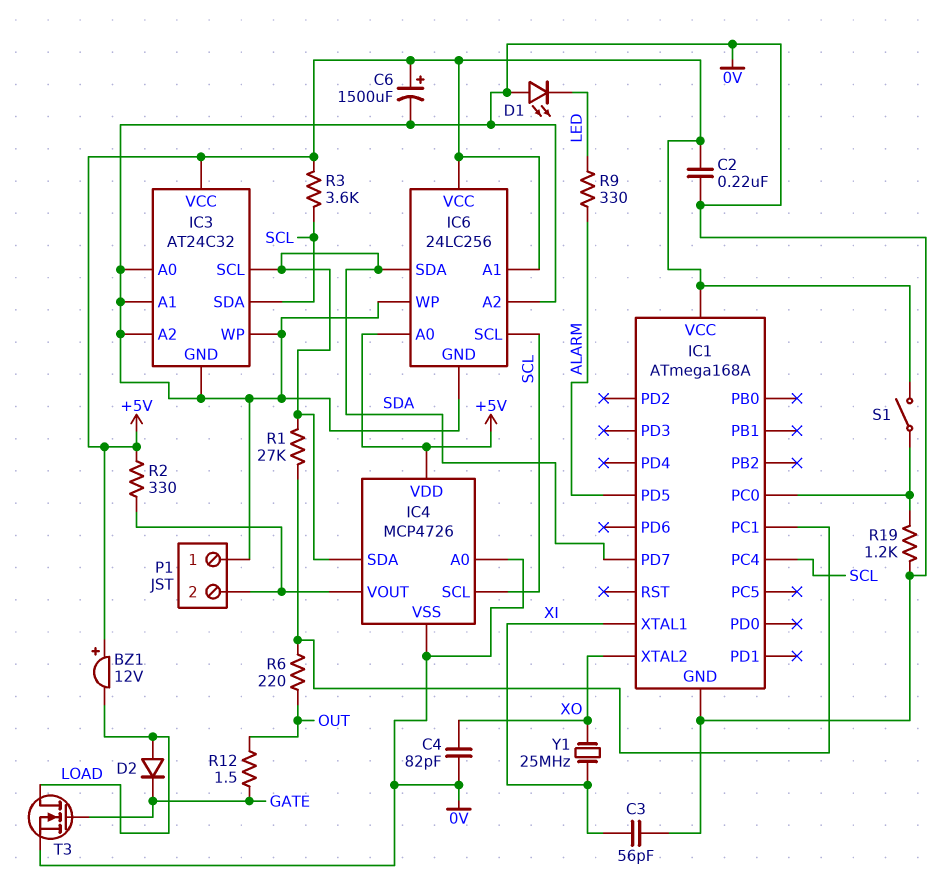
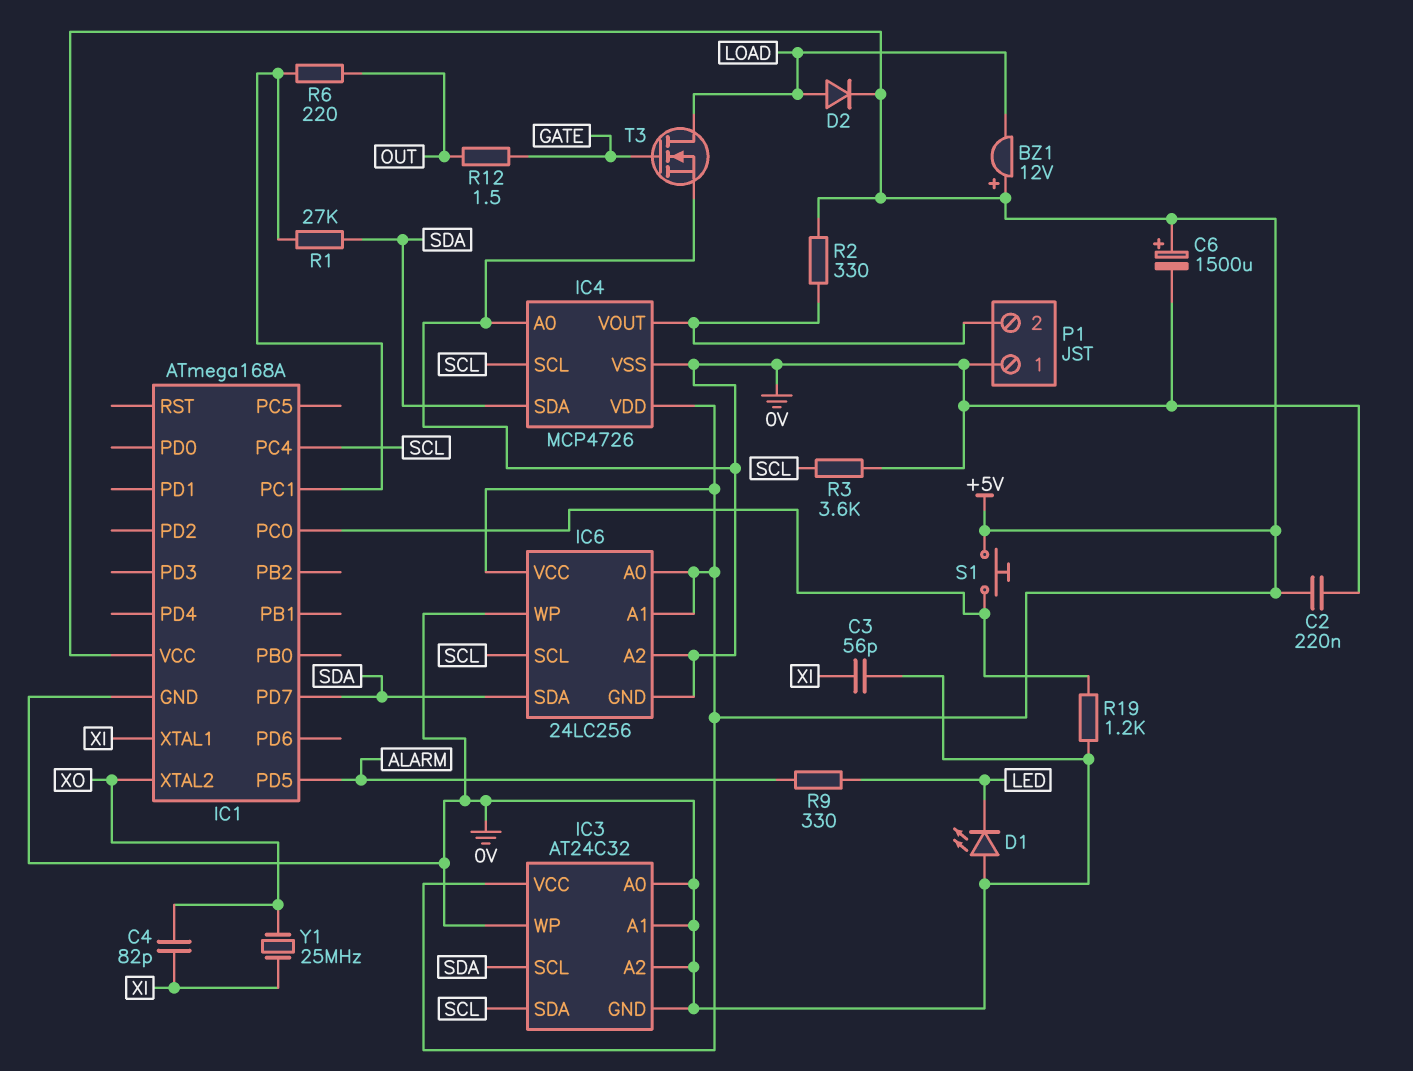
C4: 82pF (0V, XO) -> 82pF (XI, XO)
D2: diode (A LOAD, K GATE) -> diode (A LOAD, K +5V)
R3: 3.6k (+5V, SCL) -> 3.6k (0V, SCL)
S1: switch (+5V, IC1/PC0) -> button (+5V, IC1/PC0)

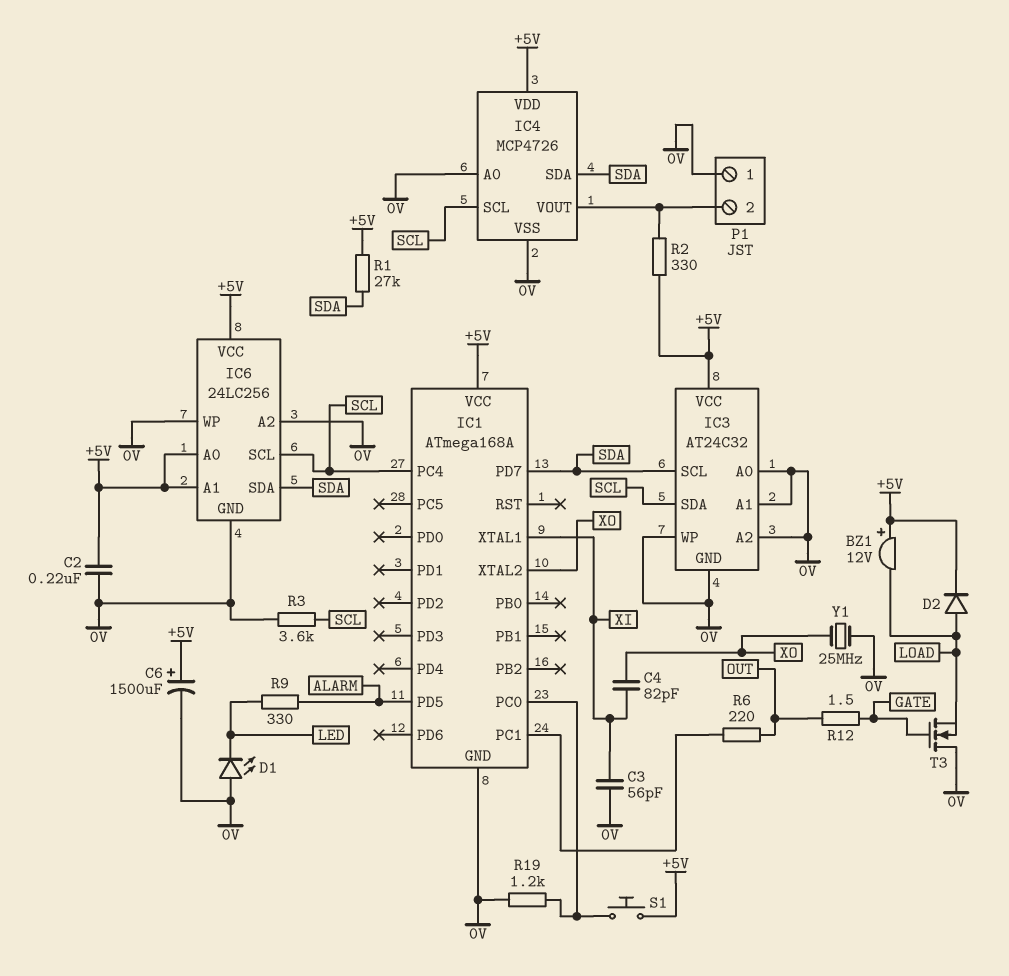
R1: 27k (IC1/PC1, SDA) -> 27k (+5V, SDA)
T3: NMOS (G GATE, D LOAD, S 0V) -> NMOS (G GATE, D 0V, S LOAD)
Y1: 25MHz (XI, XO) -> 25MHz (0V, XO)

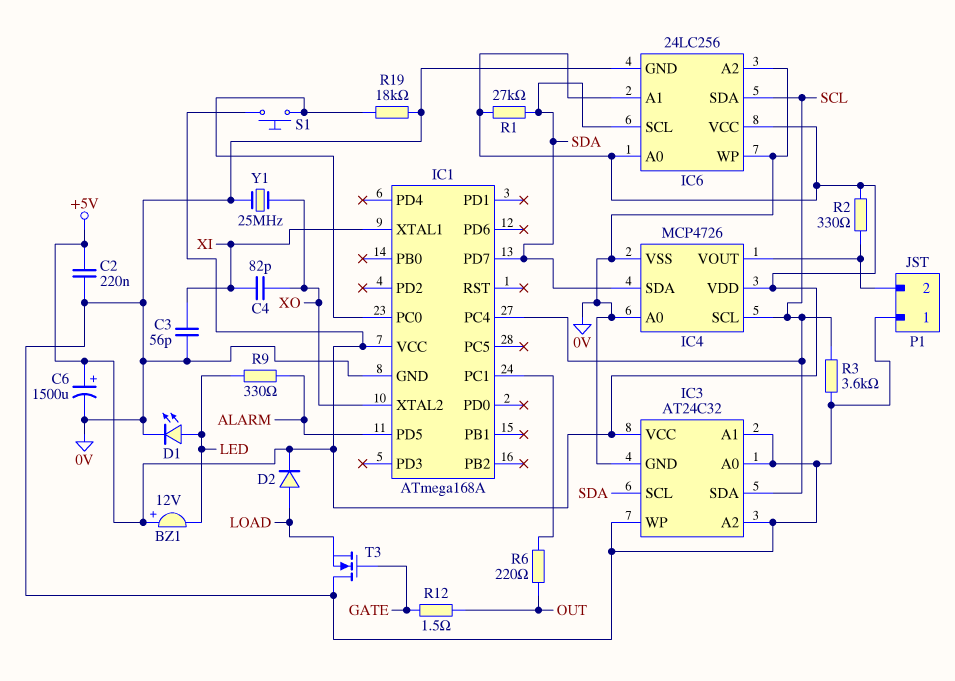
BZ1: buzzer 12V (plus +5V, minus LOAD) -> buzzer 12V (plus +5V, minus LED)
D1: LED (A 0V, K LED) -> LED (A LED, K 0V)
IC6 pin SCL: SCL -> SDA
IC6 pin SDA: SDA -> SCL
R19: 1.2k (0V, IC1/PC0) -> 18k (0V, IC1/PC0)

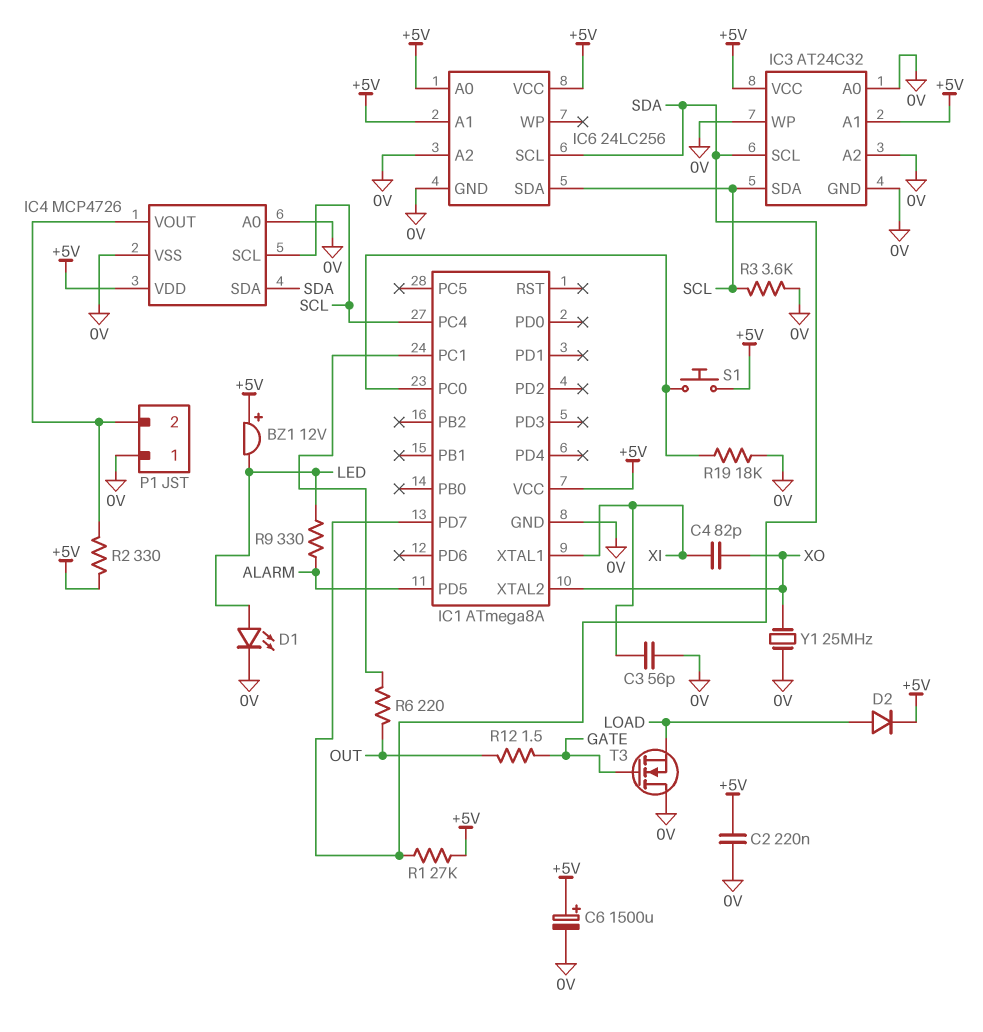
IC1: ATmega168A -> ATmega8A
IC3 pin A1: 0V -> +5V
IC6 pin WP: 0V -> none

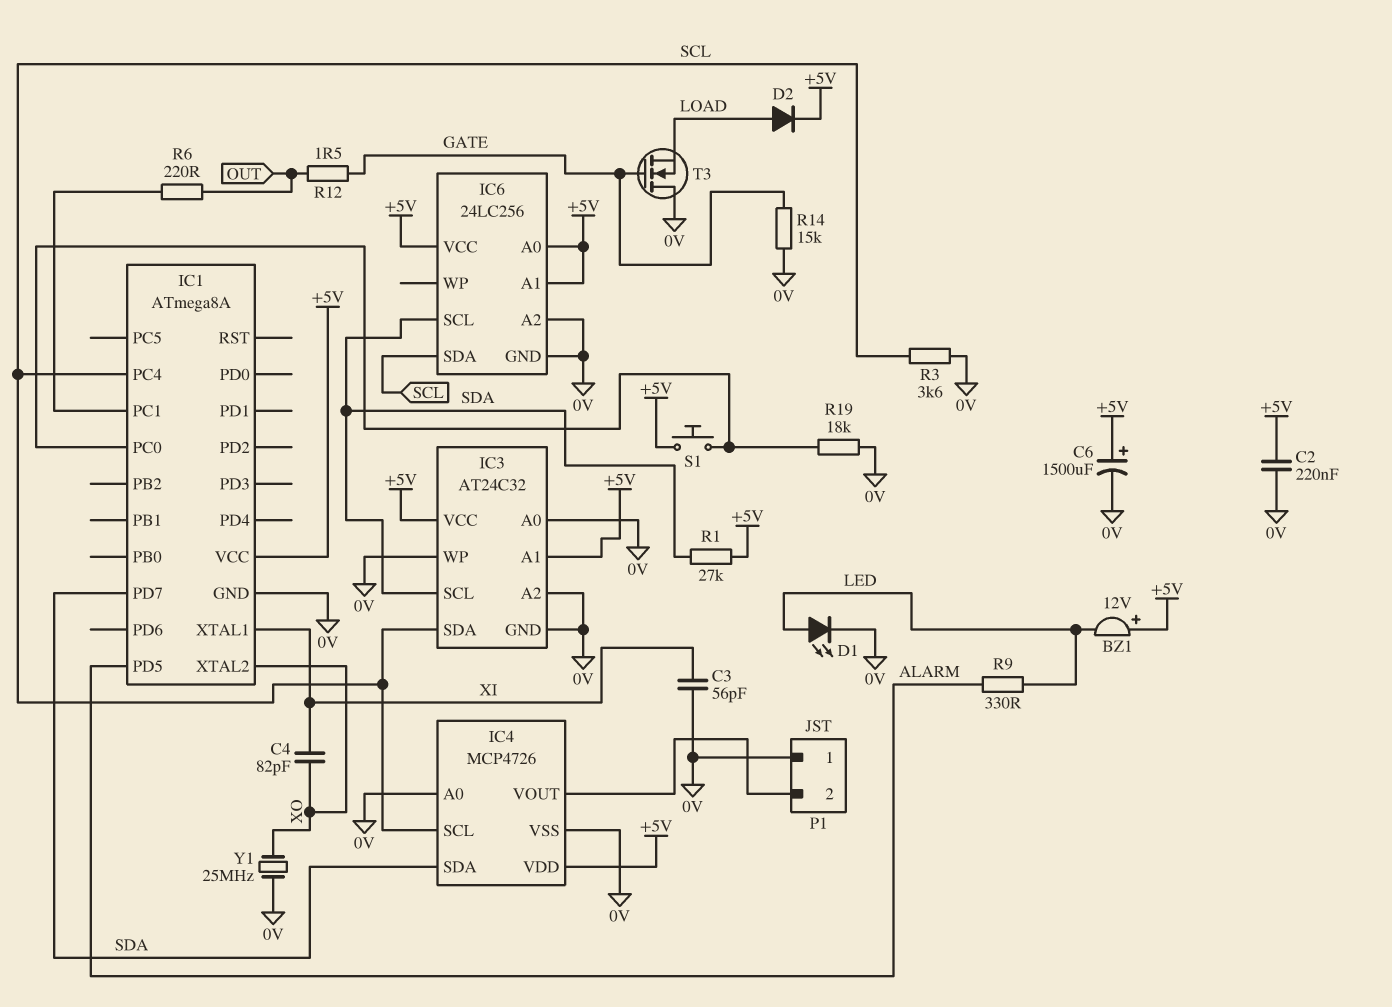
R2: 330 (+5V, IC4/VOUT) -> none
R14: none -> 15k (0V, GATE)

